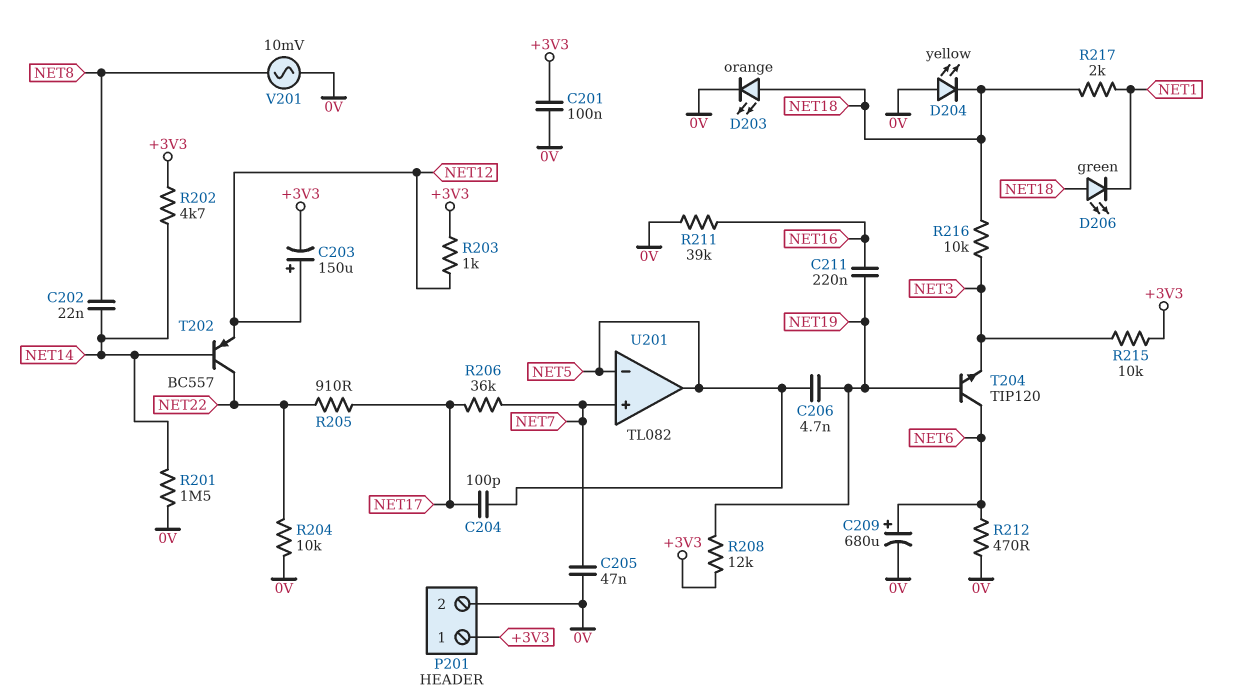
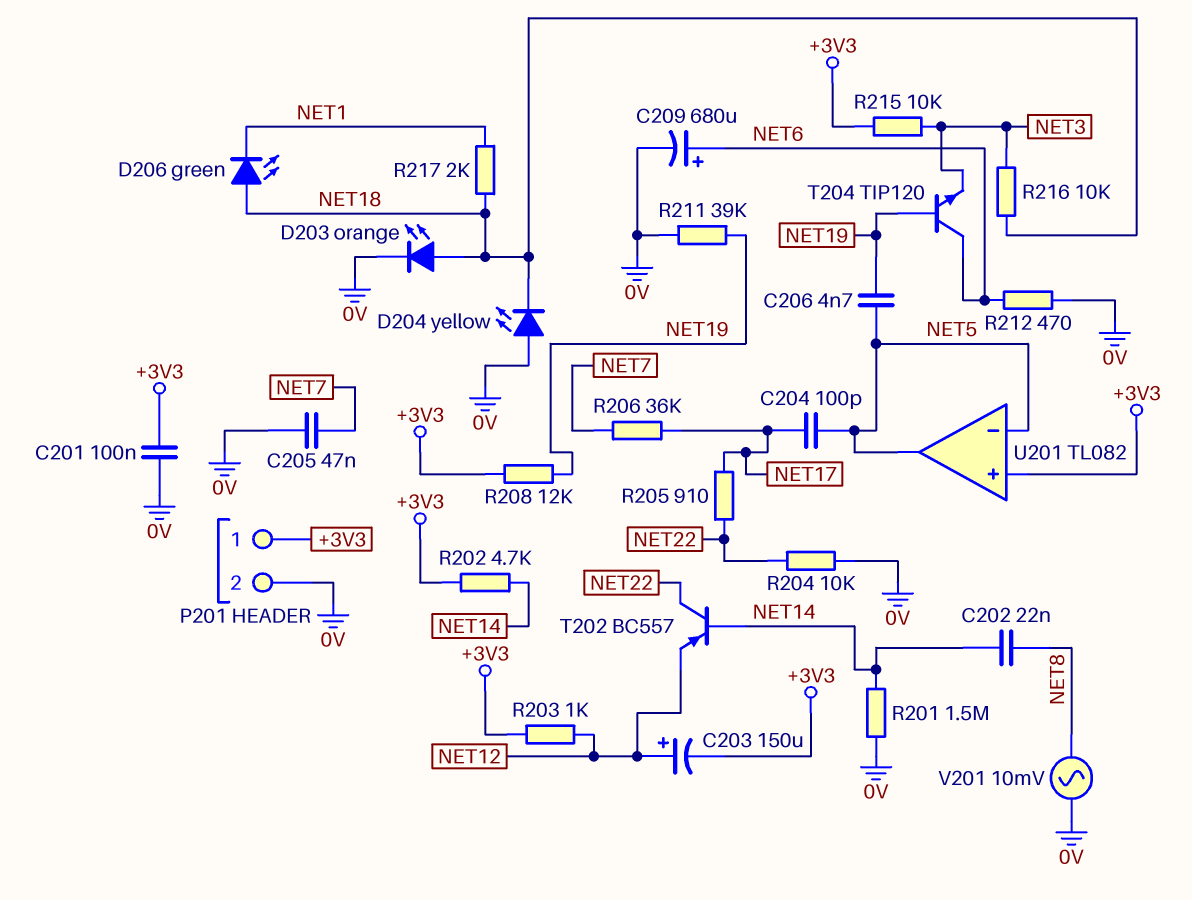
C211: 220nF (NET16, NET19) -> none
R211: 39k (0V, NET16) -> 39k (0V, NET19)
U201 pin in+: NET7 -> +3V3

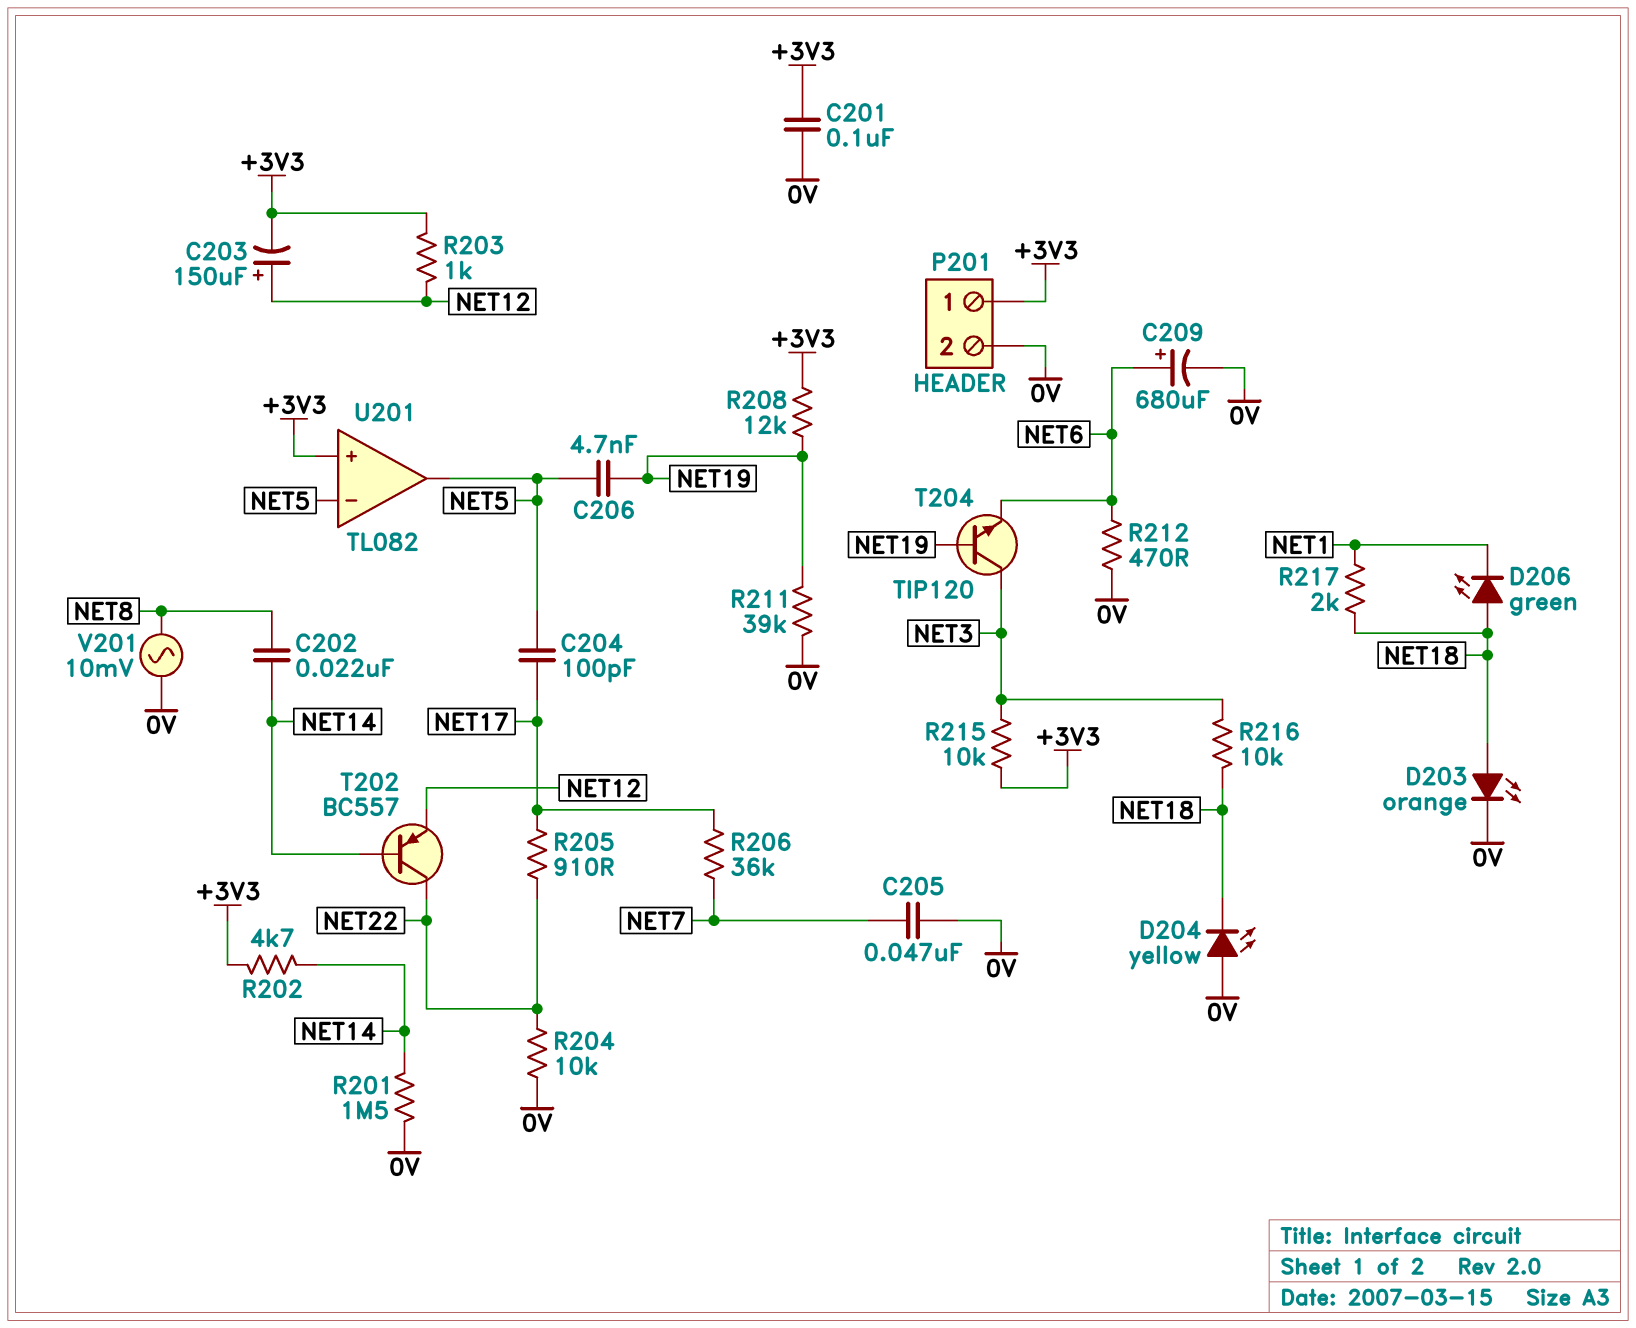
T204: NPN TIP120 (B NET19, C NET6, E NET3) -> NPN TIP120 (B NET19, C NET3, E NET6)

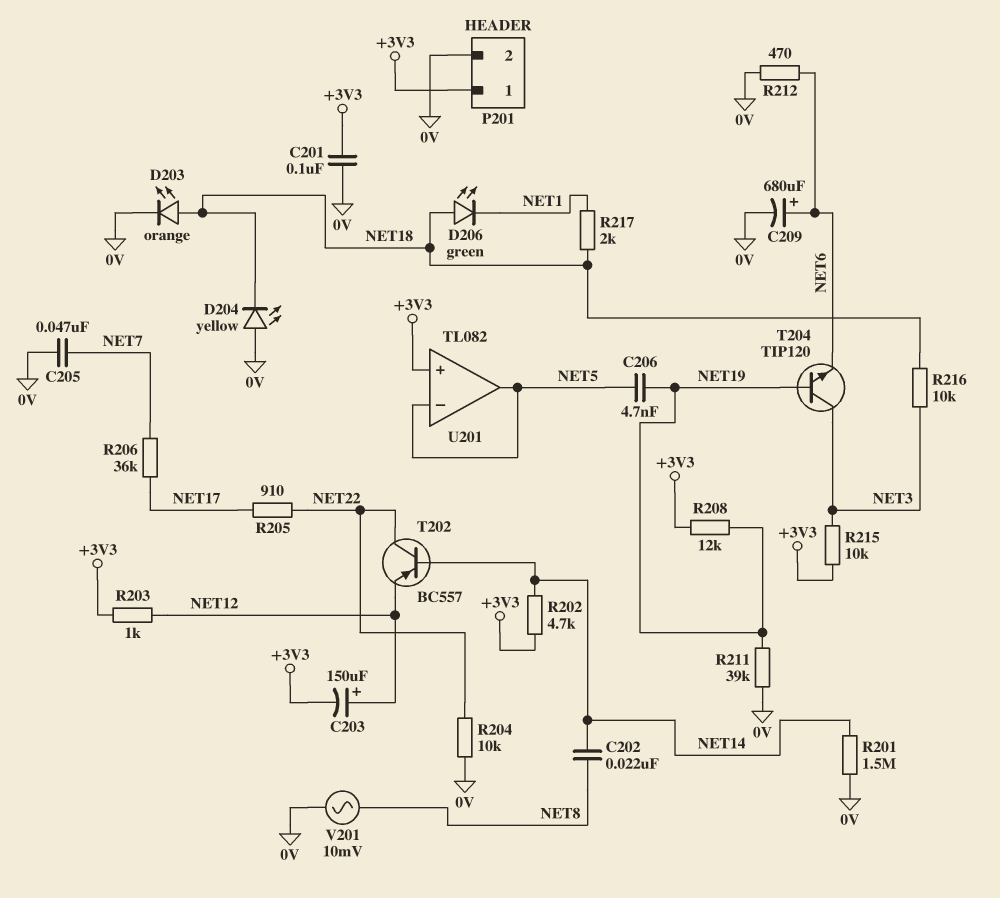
C204: 100pF (NET5, NET17) -> none

